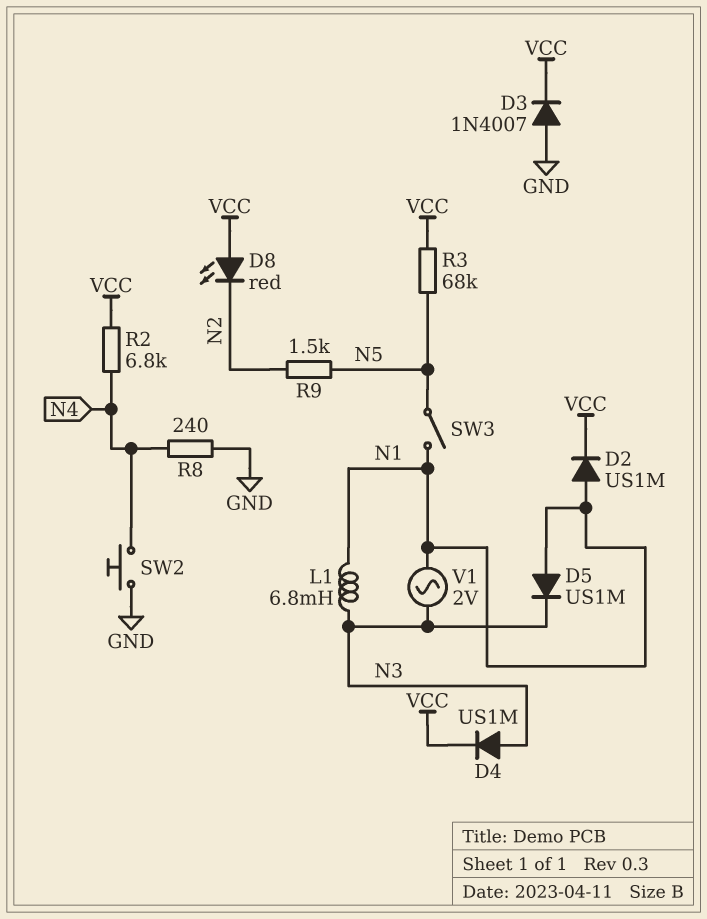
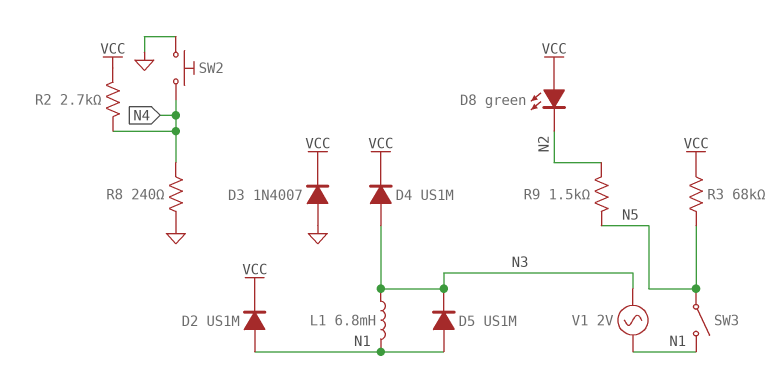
D8: LED red (A VCC, K N2) -> LED green (A VCC, K N2)
R2: 6.8k (N4, VCC) -> 2.7k (N4, VCC)

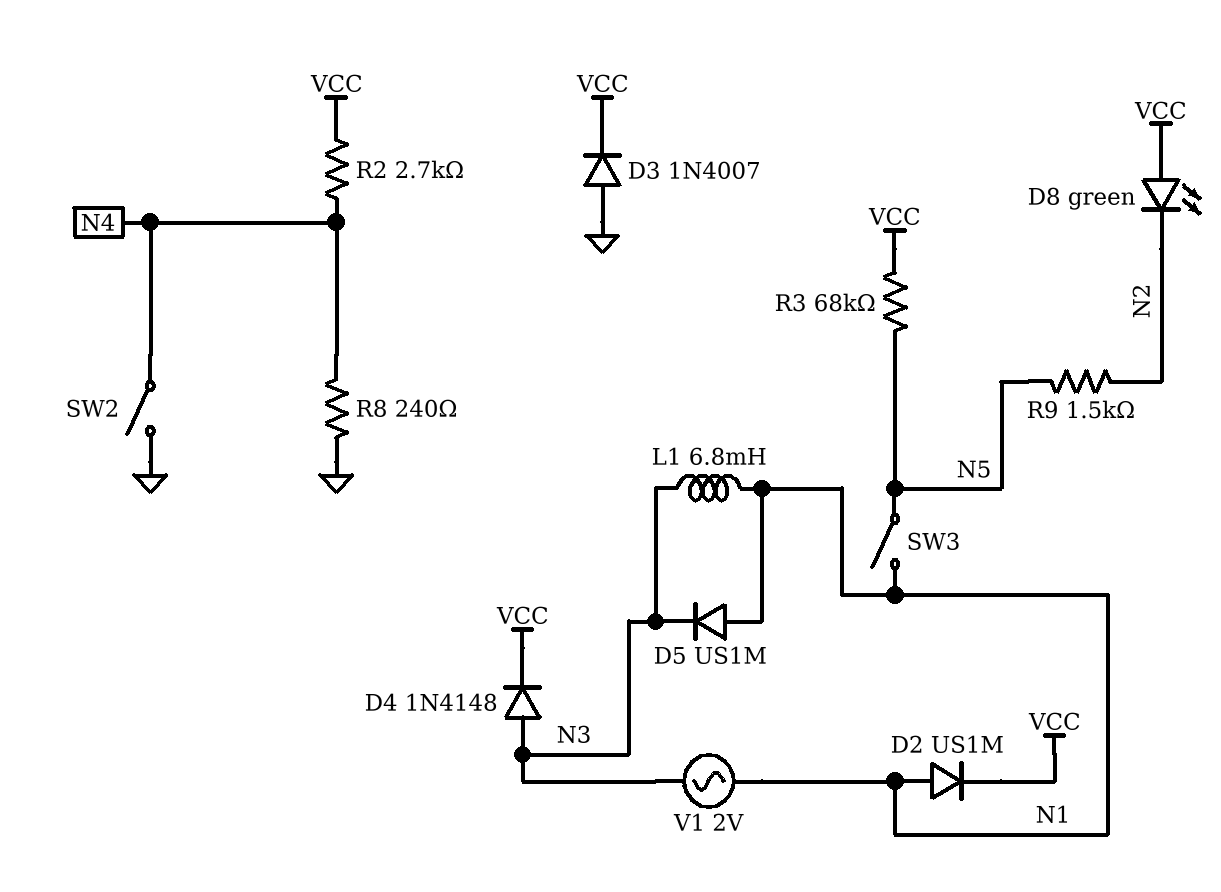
D4: diode US1M (A N3, K VCC) -> diode 1N4148 (A N3, K VCC)
SW2: button (GND, N4) -> switch (GND, N4)

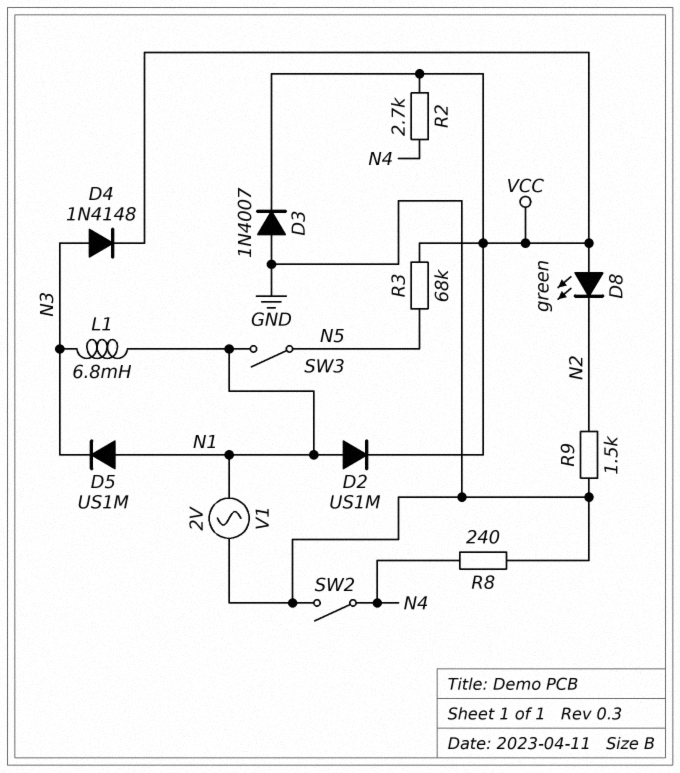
R9: 1.5k (N2, N5) -> 1.5k (GND, N2)
V1: AC 2V (N1, N3) -> AC 2V (GND, N1)

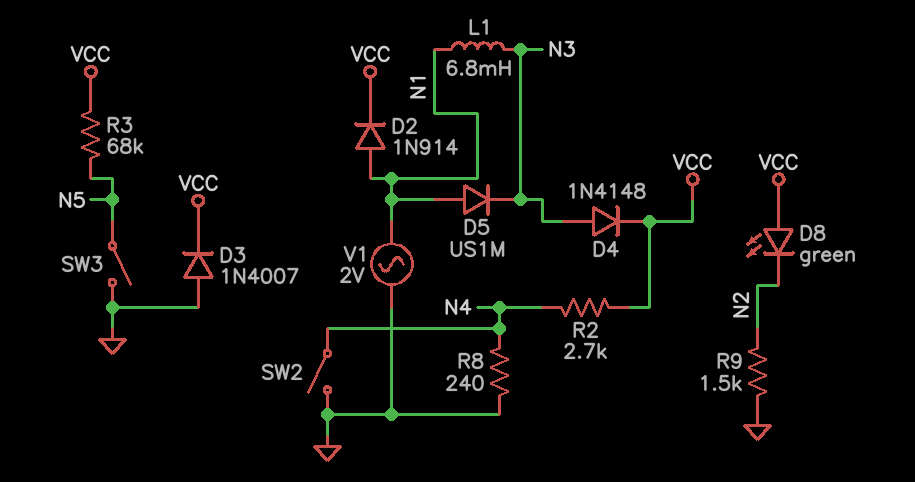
D2: diode US1M (A N1, K VCC) -> diode 1N914 (A N1, K VCC)
SW3: switch (N1, N5) -> switch (GND, N5)

